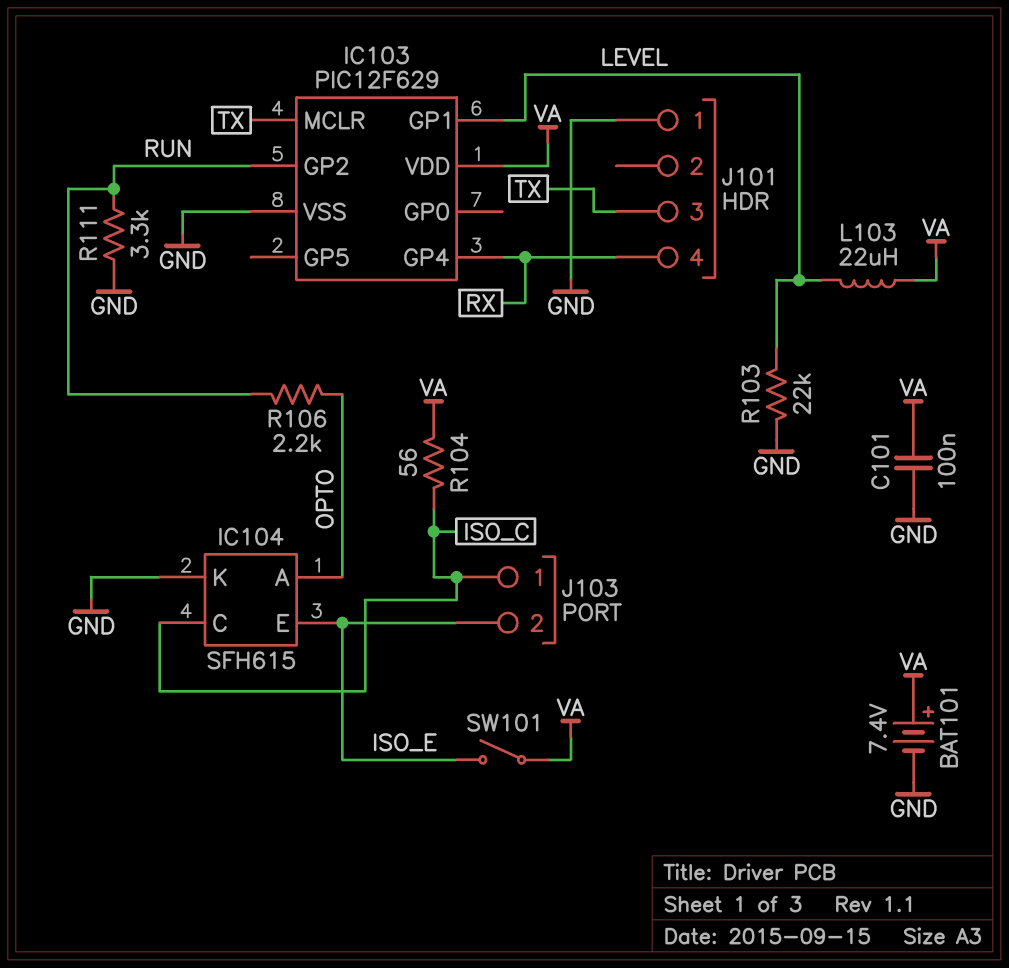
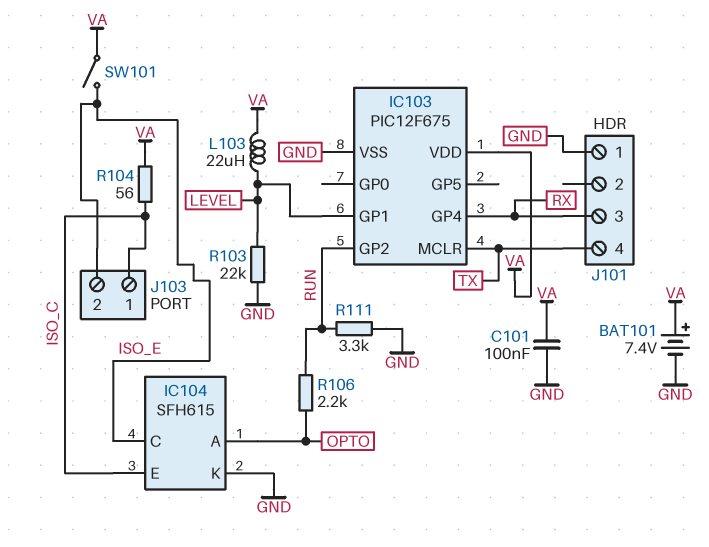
IC103: PIC12F629 -> PIC12F675
IC104 pin C: ISO_C -> ISO_E
IC104 pin E: ISO_E -> ISO_C
J101 pin 3: TX -> RX
J101 pin 4: RX -> TX

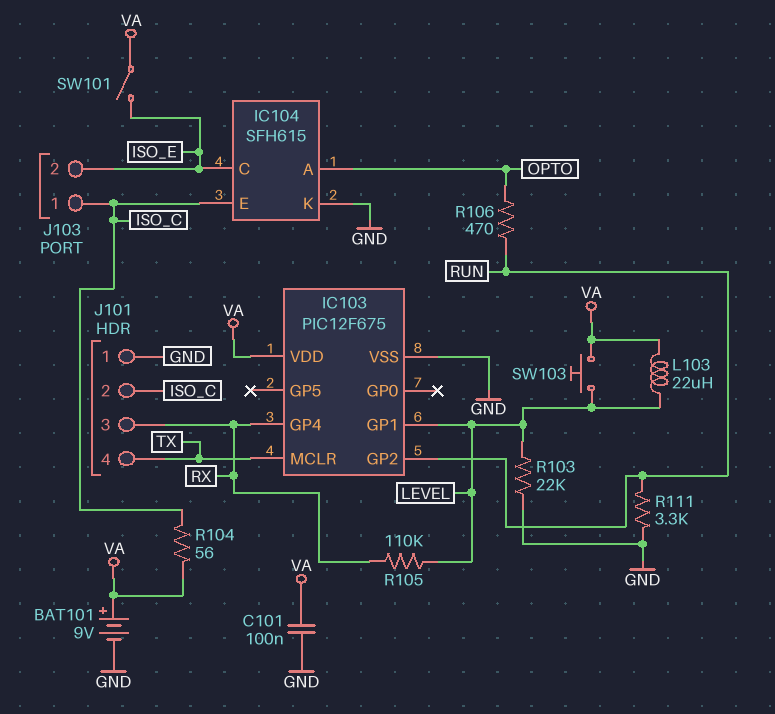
BAT101: 7.4V (plus VA, minus GND) -> 9V (plus VA, minus GND)
J101 pin 2: none -> ISO_C
R105: none -> 110k (LEVEL, RX)
R106: 2.2k (OPTO, RUN) -> 470 (OPTO, RUN)
SW103: none -> button (LEVEL, VA)

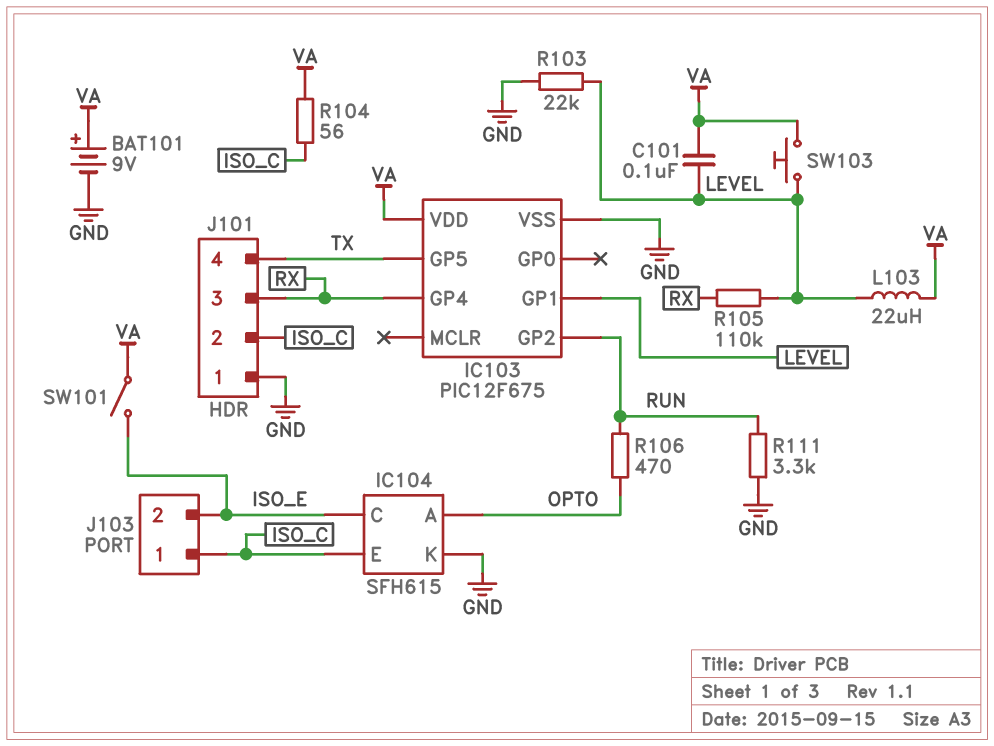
C101: 100nF (GND, VA) -> 100nF (LEVEL, VA)
IC103 pin GP5: none -> TX
IC103 pin MCLR: TX -> none

